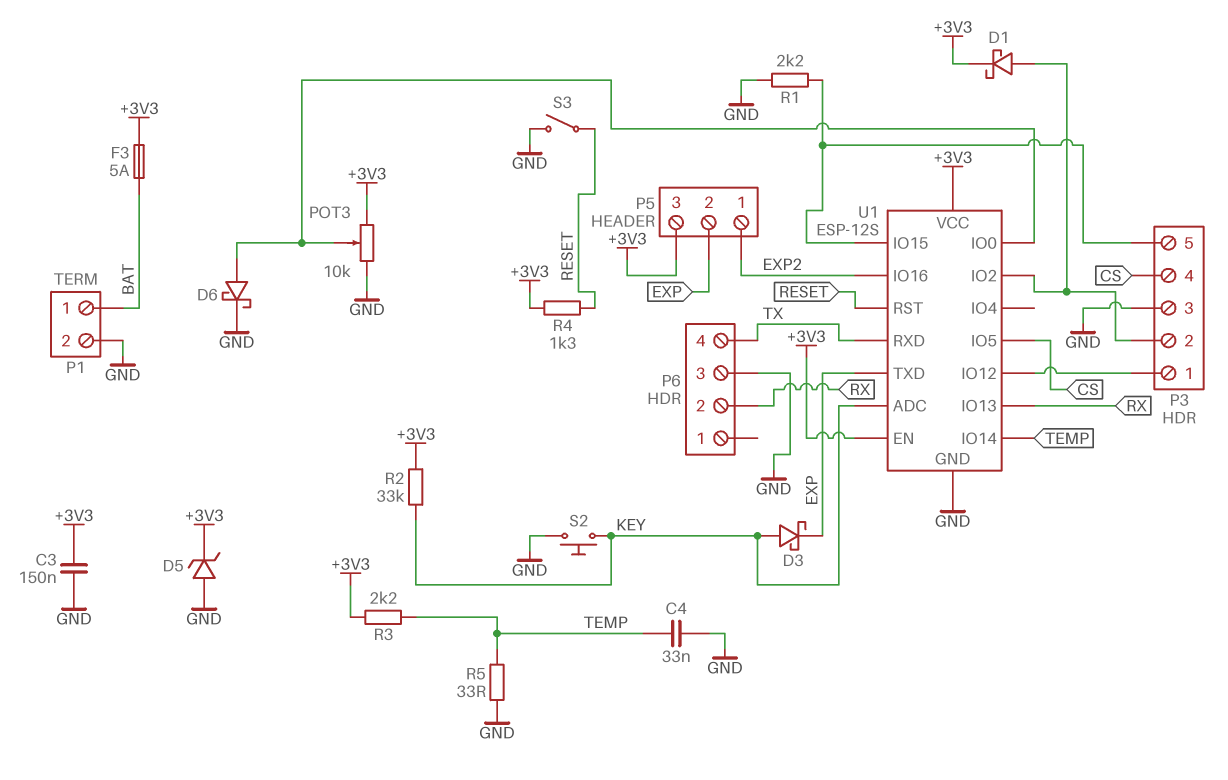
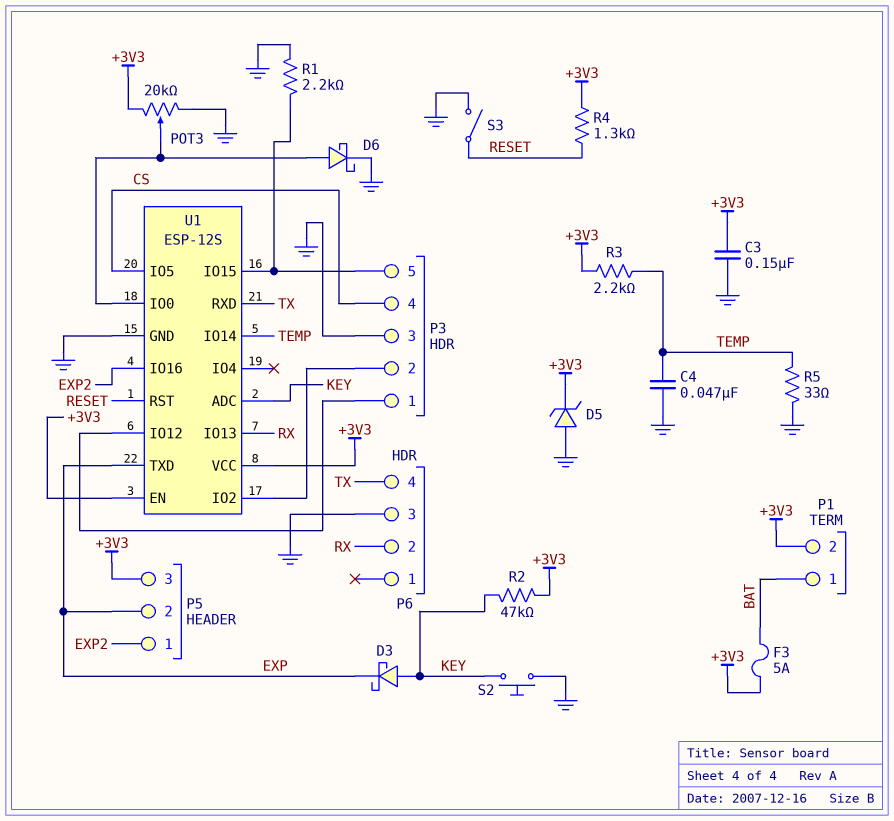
C4: 33nF (GND, TEMP) -> 47nF (GND, TEMP)
D1: schottky (A P3/2, K +3V3) -> none
P1 pin 2: GND -> +3V3
POT3: 10k (+3V3, GND, wiper U1/IO0) -> 20k (+3V3, GND, wiper U1/IO0)
R2: 33k (+3V3, KEY) -> 47k (+3V3, KEY)

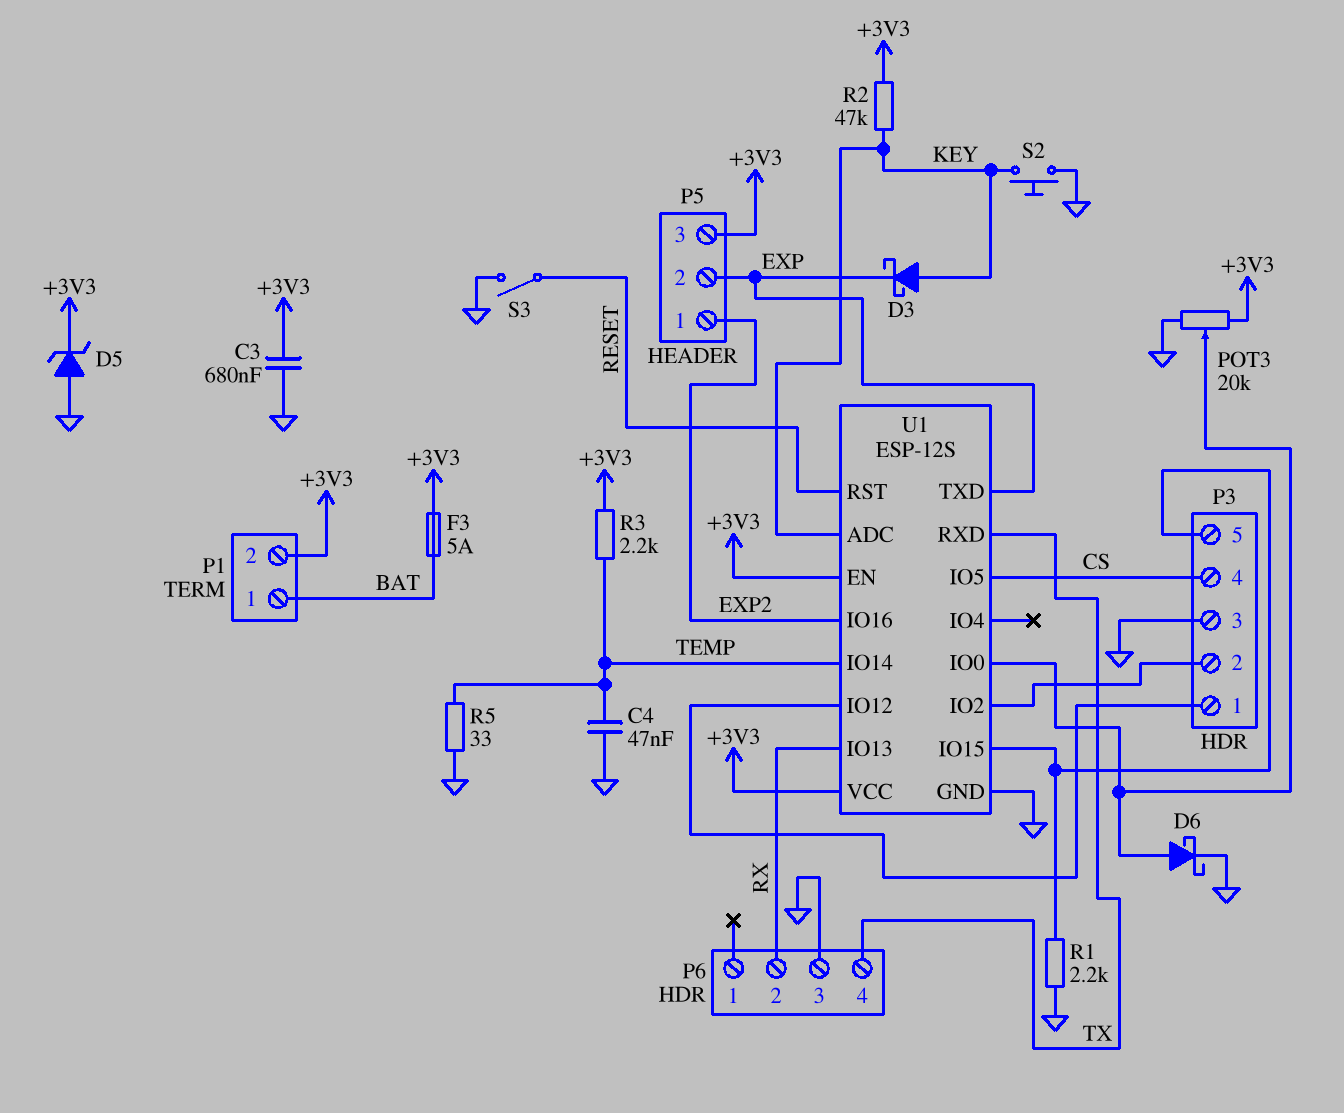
C3: 150nF (+3V3, GND) -> 680nF (+3V3, GND)
R4: 1.3k (+3V3, RESET) -> none

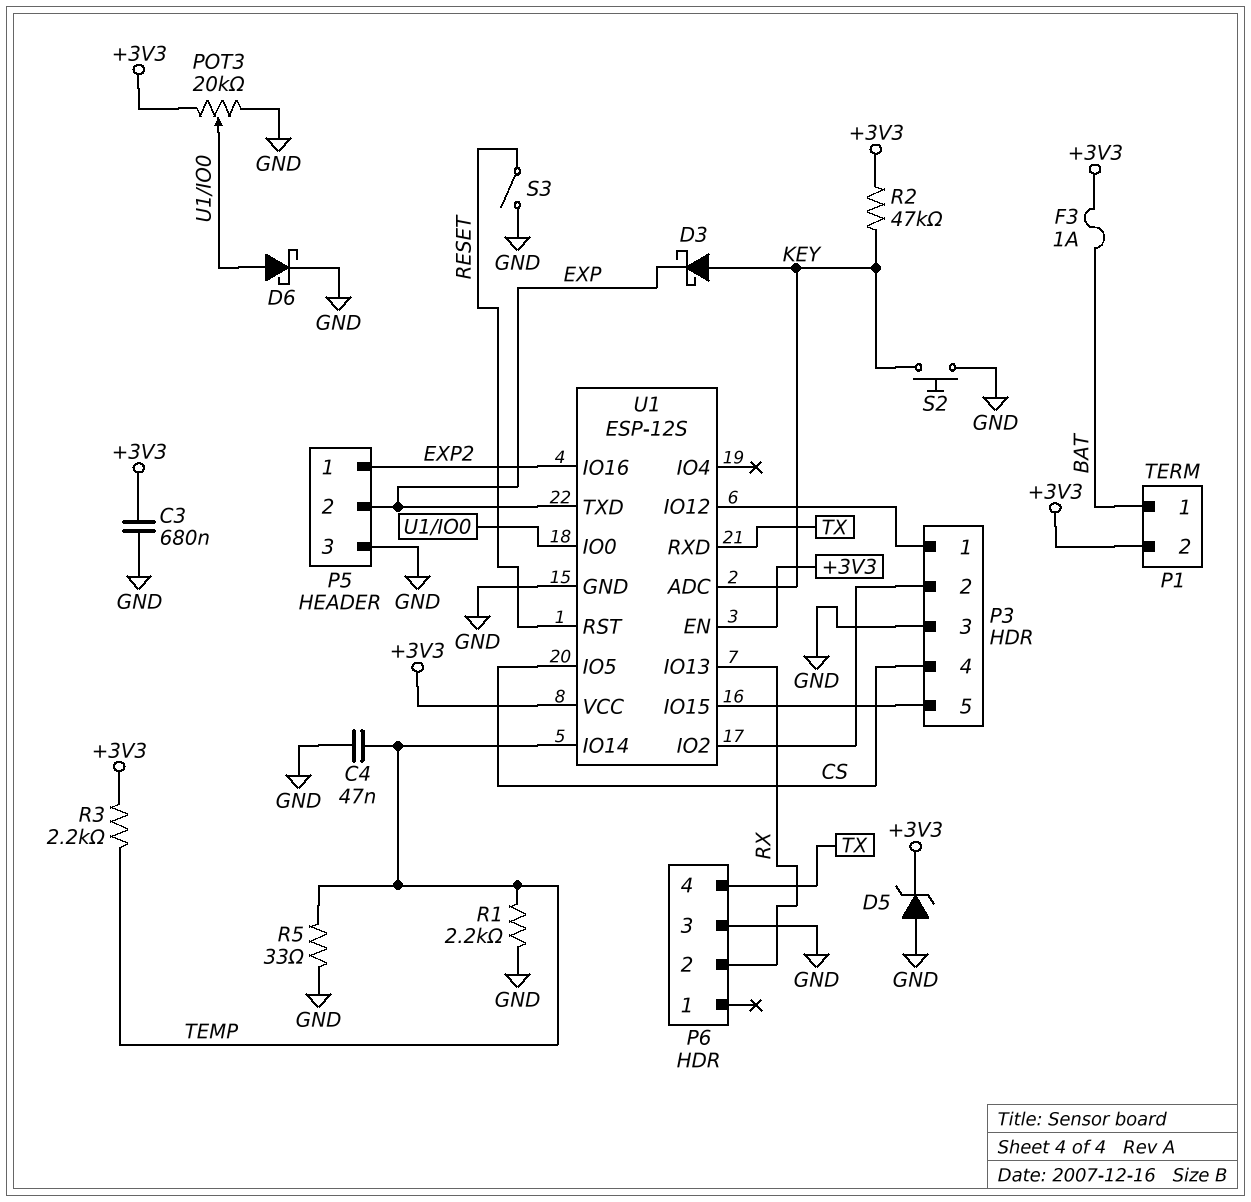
F3: 5A (+3V3, BAT) -> 1A (+3V3, BAT)
P5 pin 3: +3V3 -> GND
R1: 2.2k (GND, P3/5) -> 2.2k (GND, TEMP)

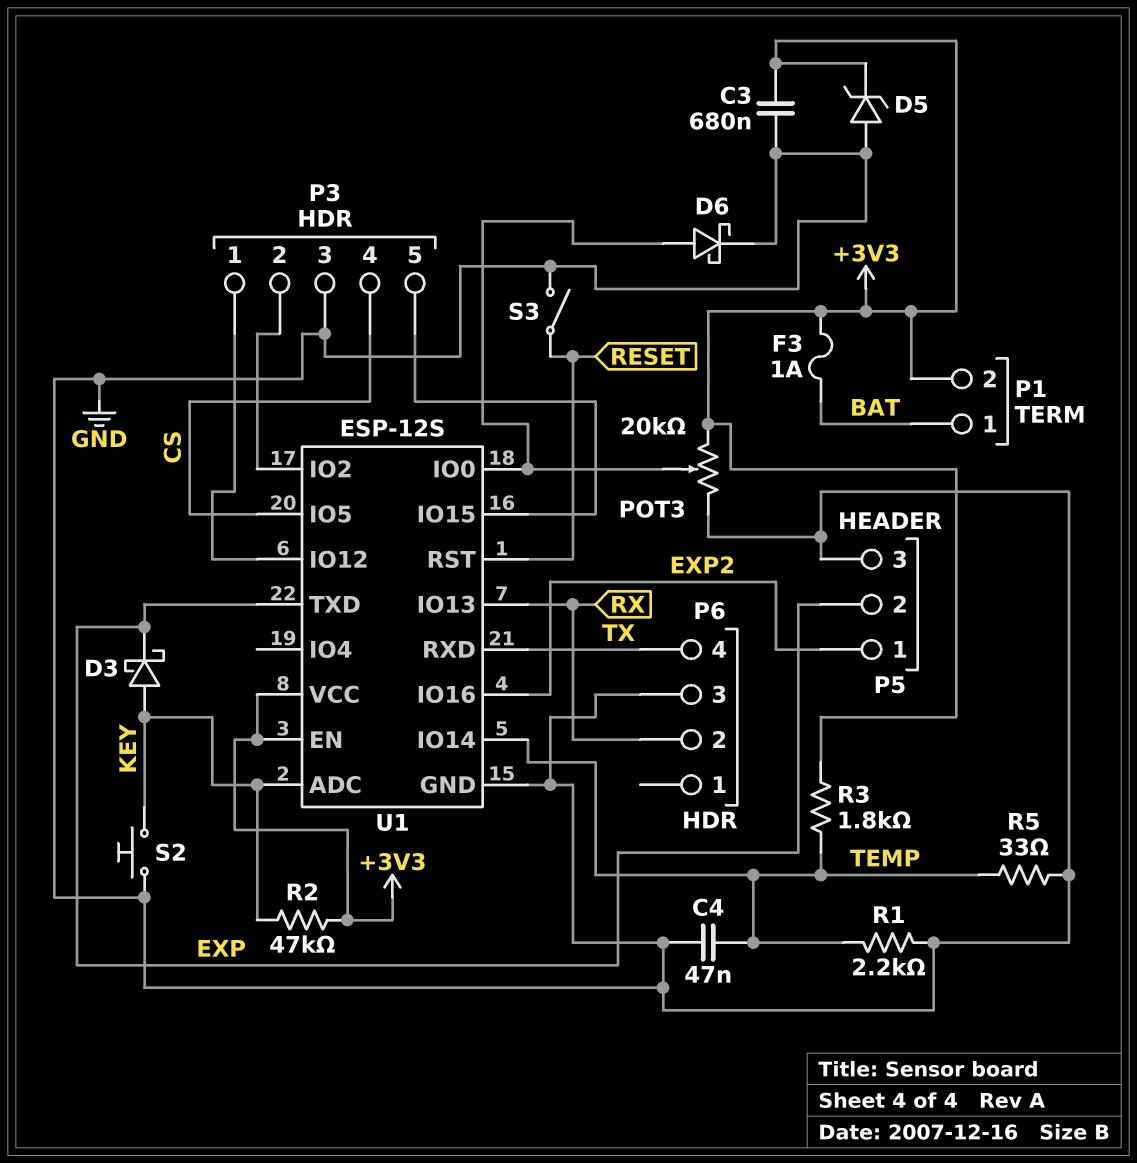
R3: 2.2k (+3V3, TEMP) -> 1.8k (+3V3, TEMP)

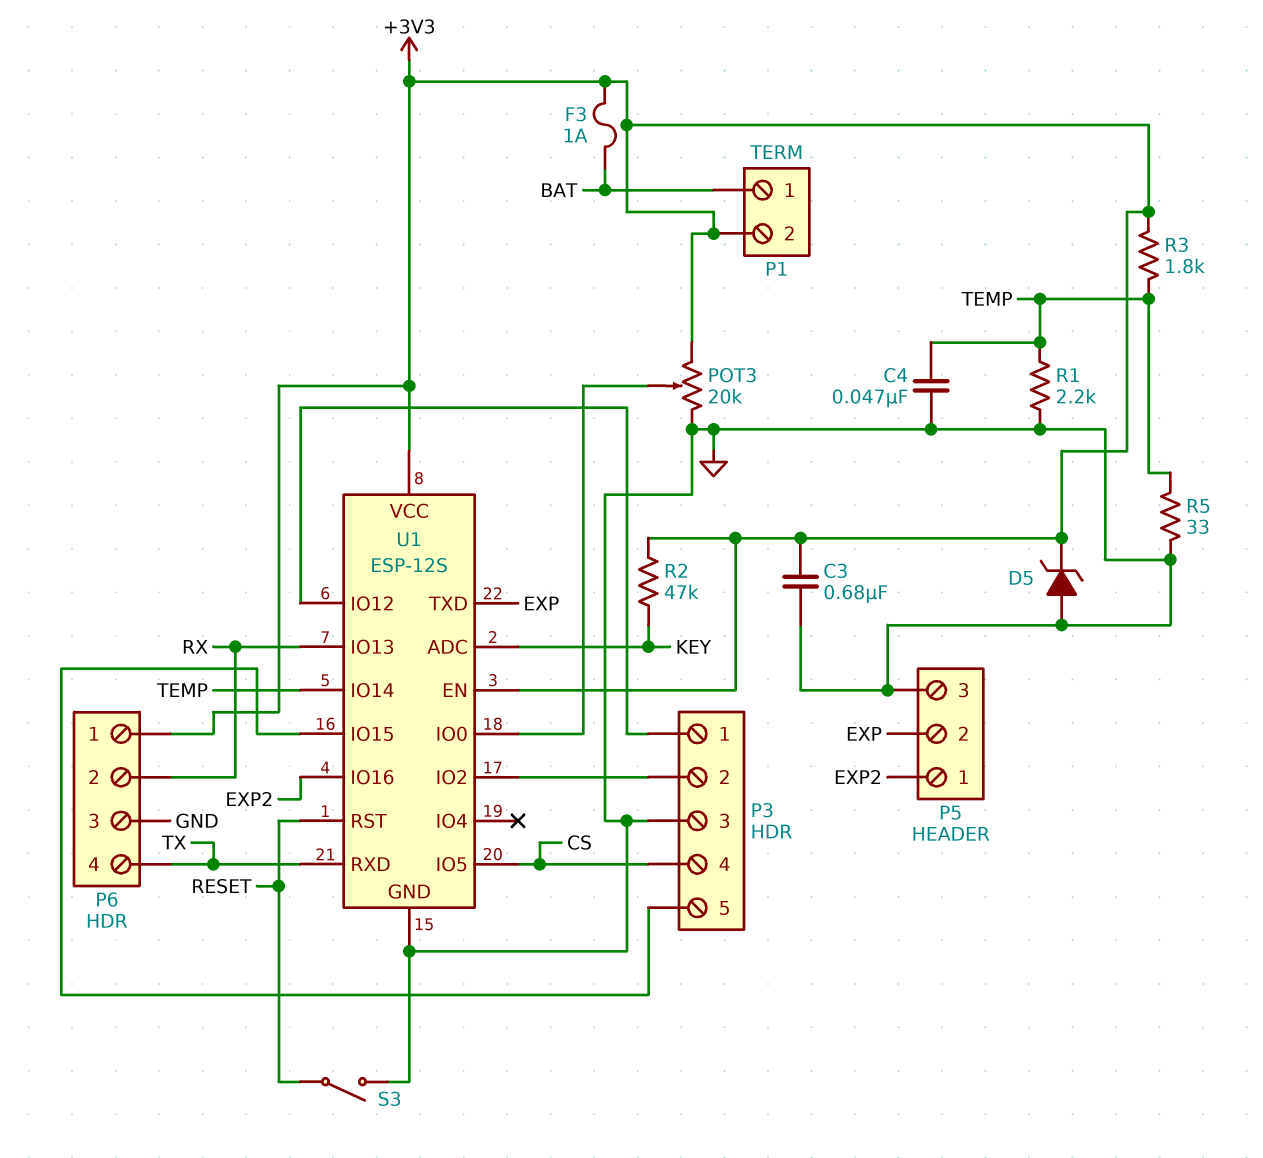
D3: schottky (A KEY, K EXP) -> none
D6: schottky (A U1/IO0, K GND) -> none
P6 pin 1: none -> +3V3
S2: button (GND, KEY) -> none

